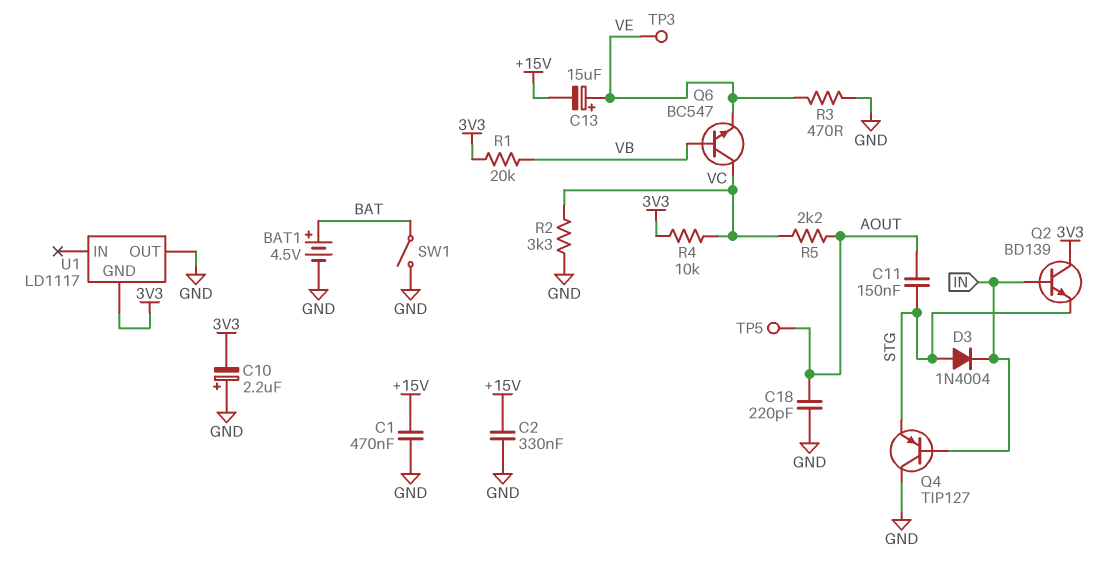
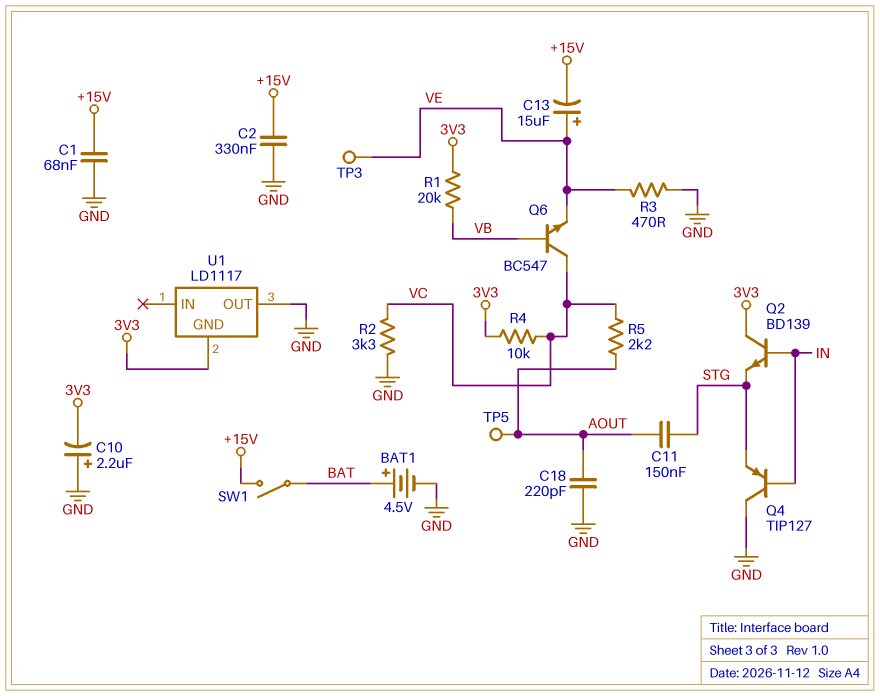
C1: 470nF (+15V, GND) -> 68nF (+15V, GND)
D3: diode 1N4004 (A STG, K IN) -> none
SW1: switch (BAT, GND) -> switch (+15V, BAT)

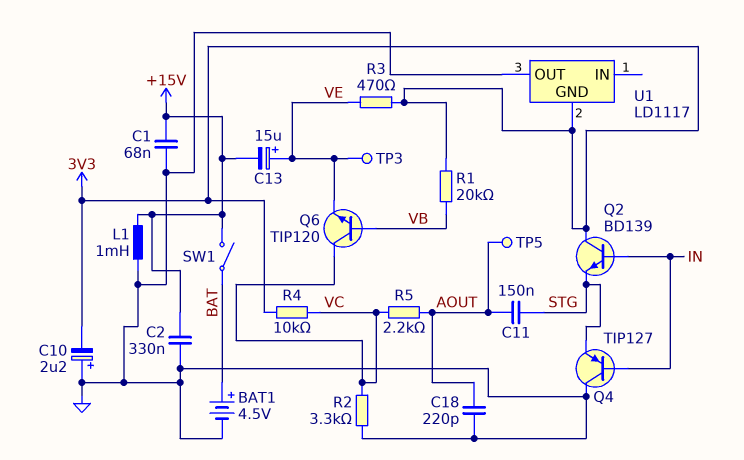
L1: none -> 1mH (+15V, GND)
Q6: NPN BC547 (B VB, C VC, E VE) -> NPN TIP120 (B VB, C VC, E VE)
R3: 470 (GND, VE) -> 470 (3V3, VE)

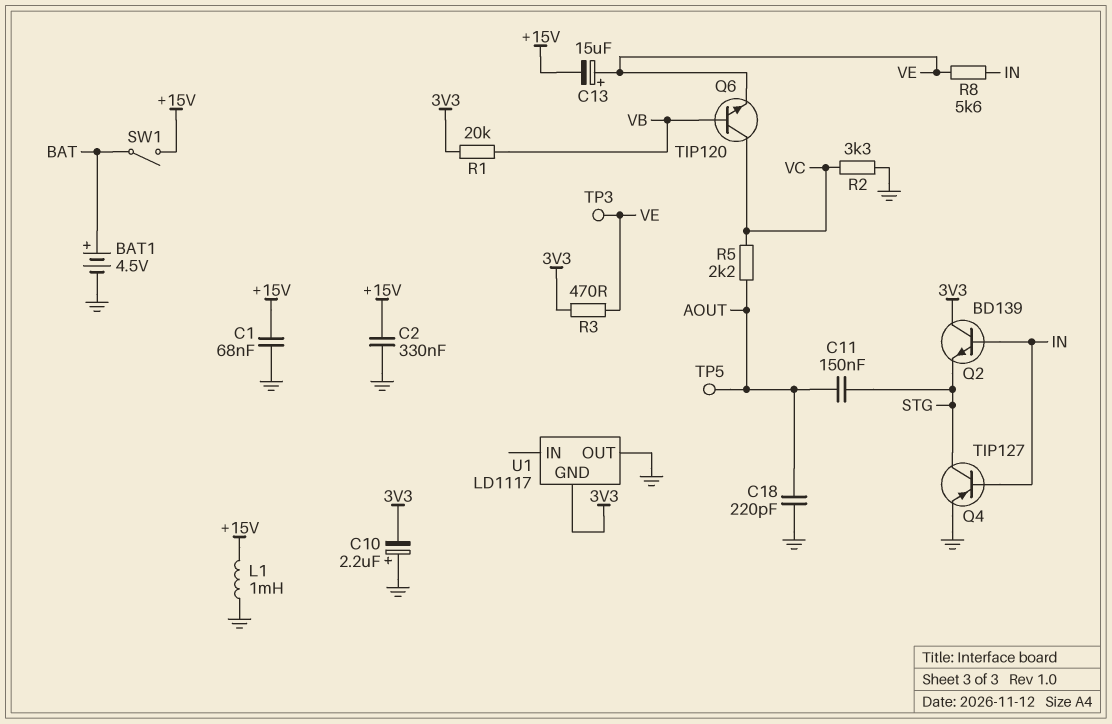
Q4: PNP TIP127 (B IN, C GND, E STG) -> PNP TIP127 (B IN, C STG, E GND)
R4: 10k (3V3, VC) -> none
R8: none -> 5.6k (IN, VE)

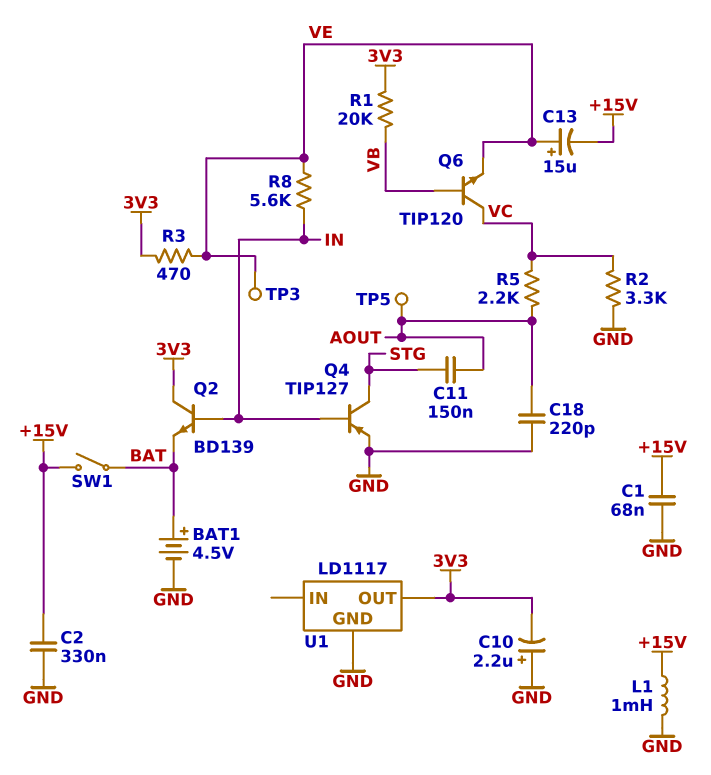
Q2: NPN BD139 (B IN, C 3V3, E STG) -> NPN BD139 (B IN, C 3V3, E BAT)
U1 pin GND: 3V3 -> GND
U1 pin OUT: GND -> 3V3

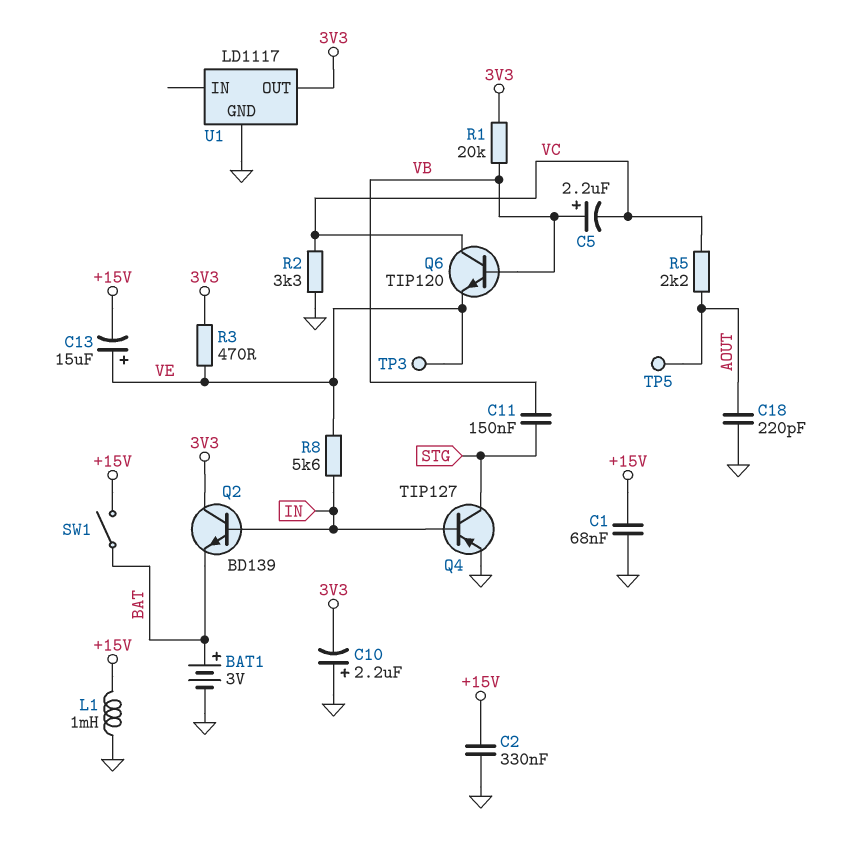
BAT1: 4.5V (plus BAT, minus GND) -> 3V (plus BAT, minus GND)
C5: none -> 2.2uF (plus VB, minus VC)
C11: 150nF (AOUT, STG) -> 150nF (STG, VB)

